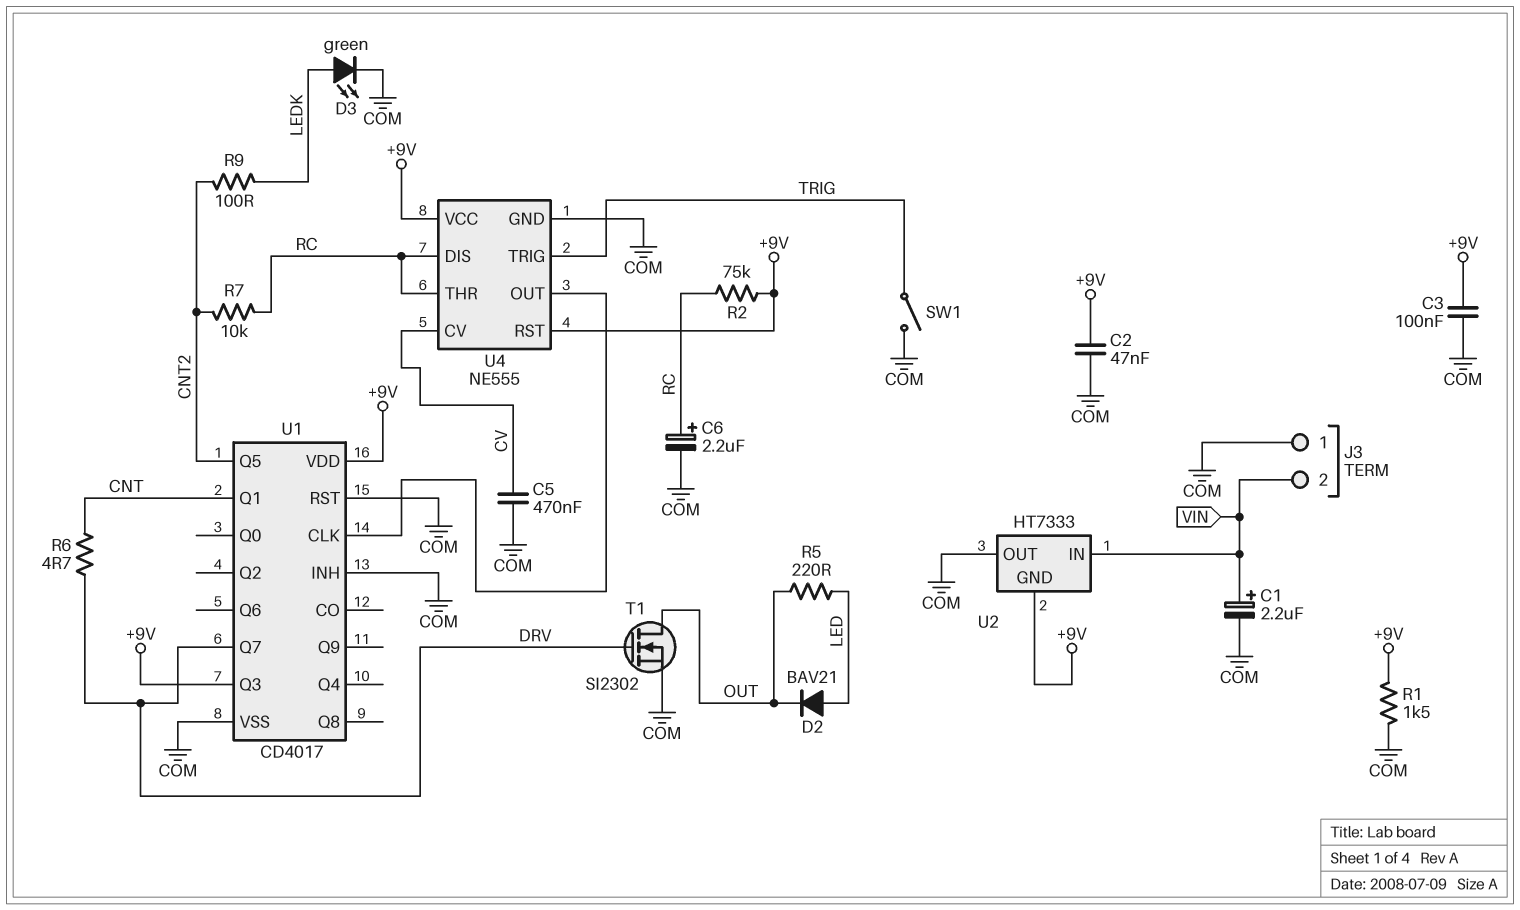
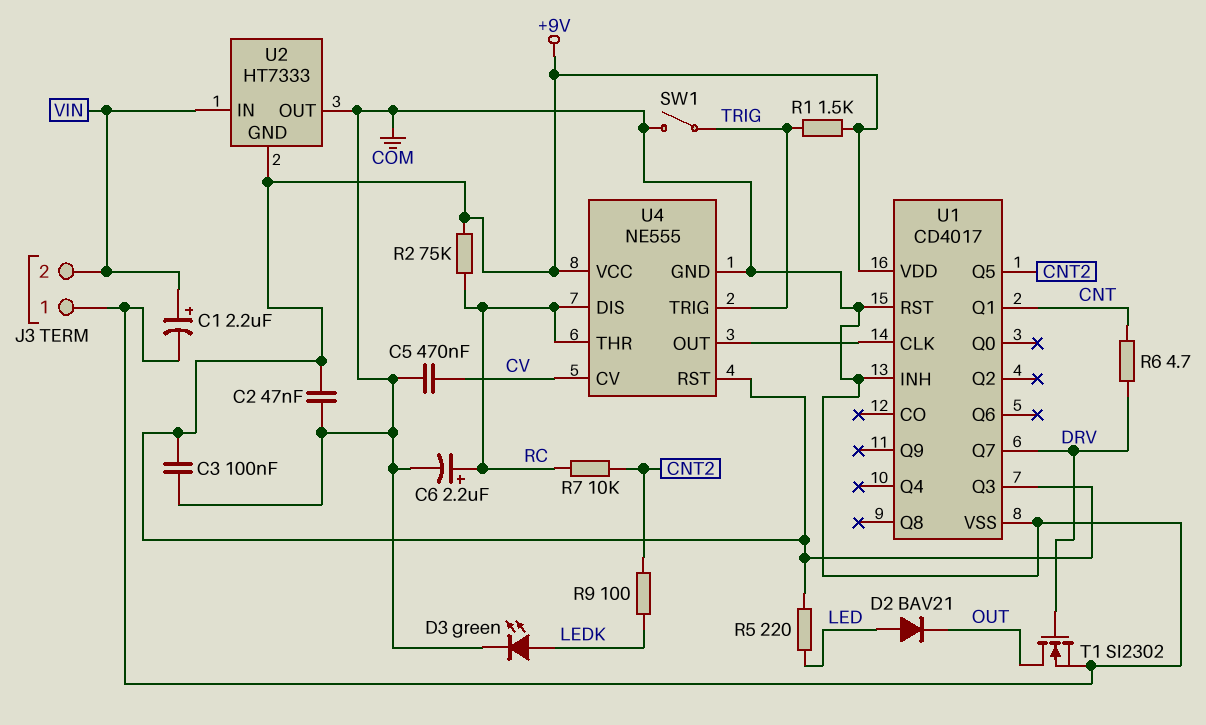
R1: 1.5k (+9V, COM) -> 1.5k (+9V, TRIG)
R5: 220 (LED, OUT) -> 220 (+9V, LED)

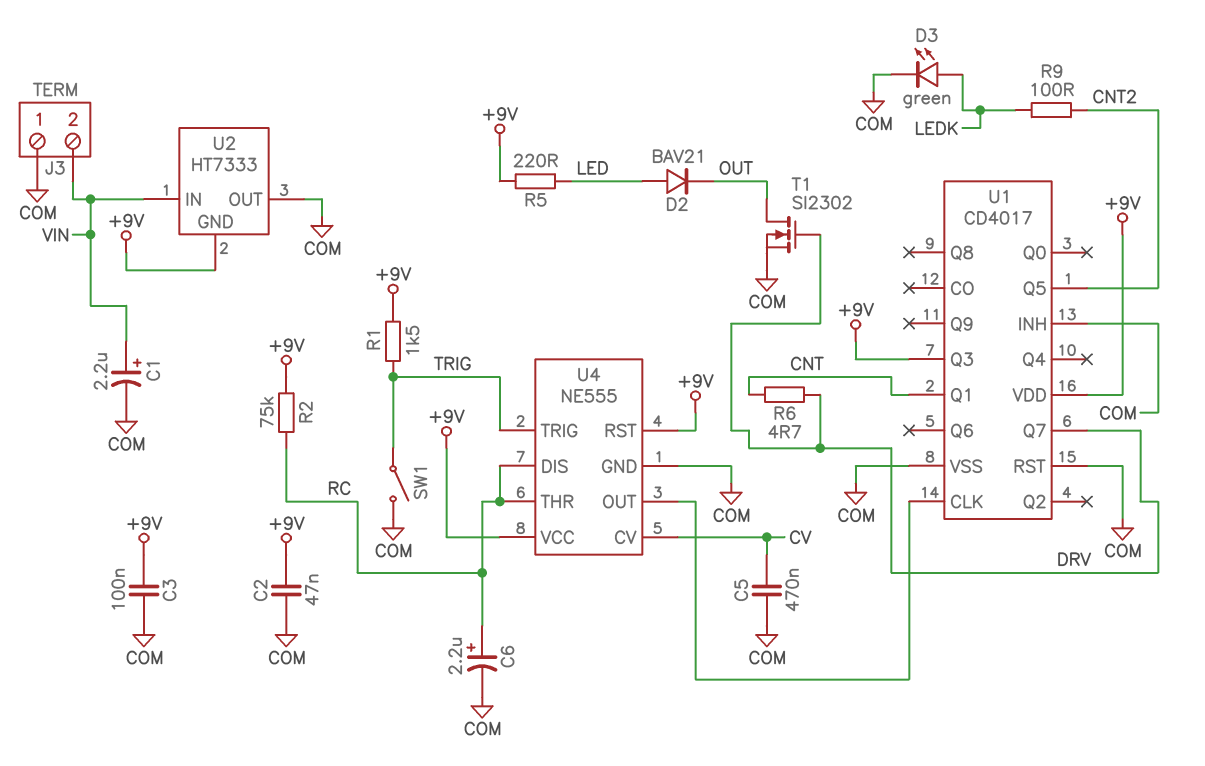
R7: 10k (CNT2, RC) -> none

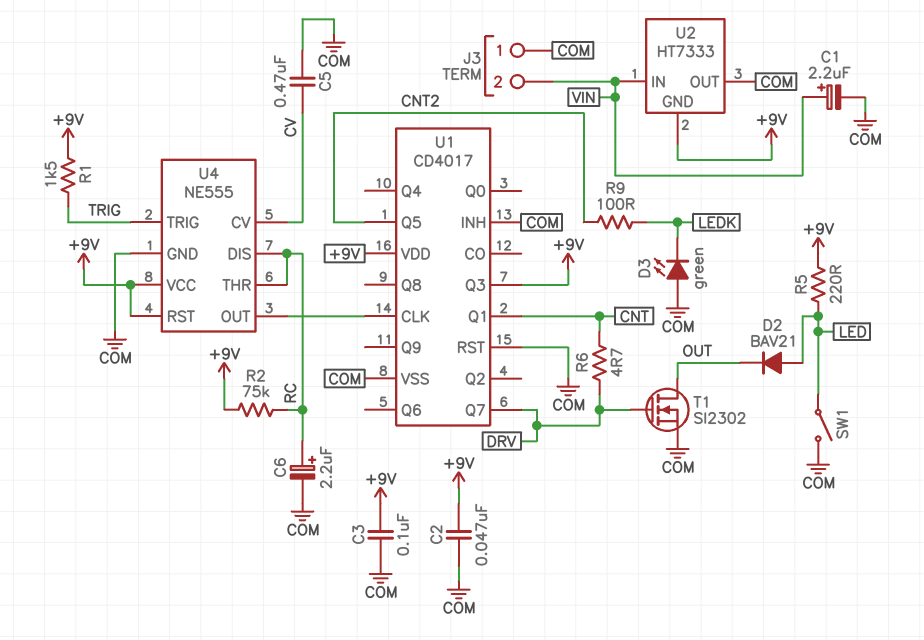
D3: LED green (A LEDK, K COM) -> LED green (A COM, K LEDK)
SW1: switch (COM, TRIG) -> switch (COM, LED)

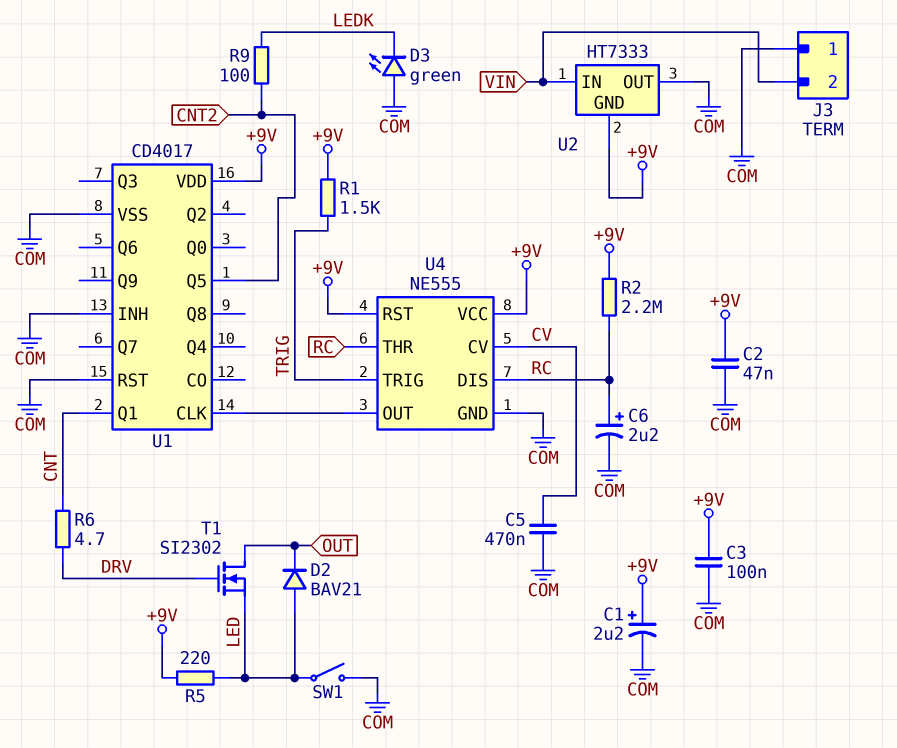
C1: 2.2uF (plus VIN, minus COM) -> 2.2uF (plus +9V, minus COM)
R2: 75k (+9V, RC) -> 2.2M (+9V, RC)
T1: NMOS SI2302 (G DRV, D OUT, S COM) -> NMOS SI2302 (G DRV, D OUT, S LED)
U1 pin Q3: +9V -> none
U1 pin Q7: DRV -> none

